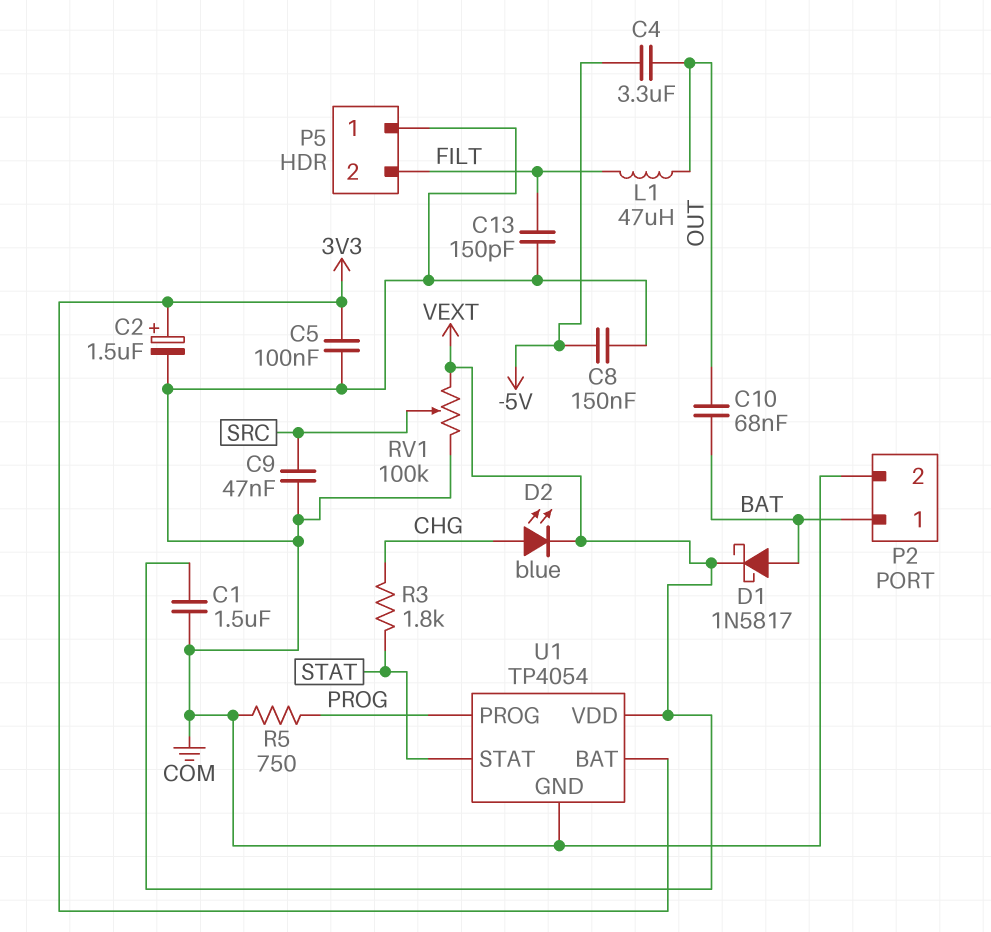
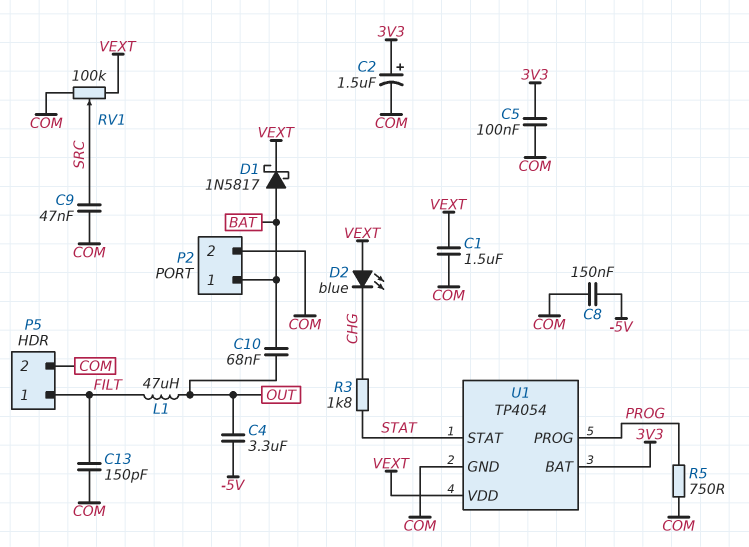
D2: LED blue (A CHG, K VEXT) -> LED blue (A VEXT, K CHG)
P5 pin 1: COM -> FILT
P5 pin 2: FILT -> COM

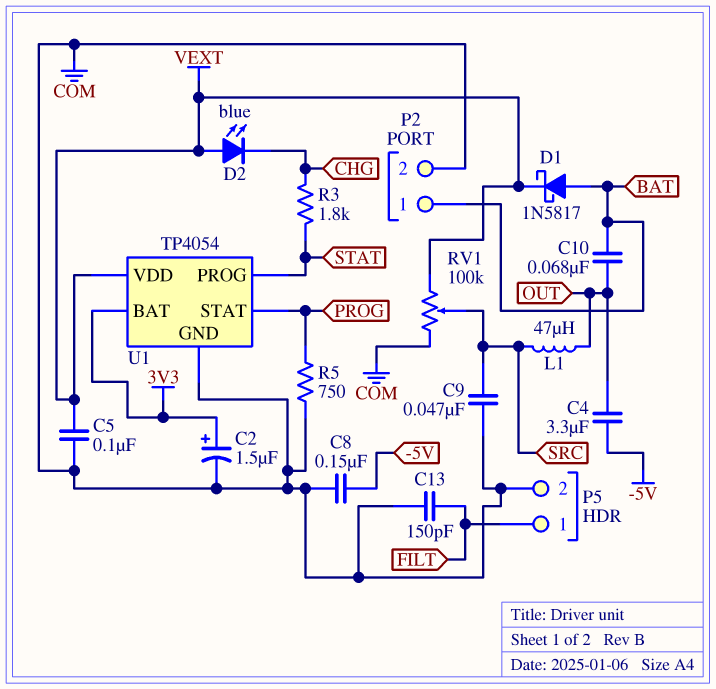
C1: 1.5uF (COM, VEXT) -> none
C5: 100nF (3V3, COM) -> 100nF (COM, VEXT)
L1: 47uH (FILT, OUT) -> 47uH (OUT, SRC)
U1 pin PROG: PROG -> STAT
U1 pin STAT: STAT -> PROG

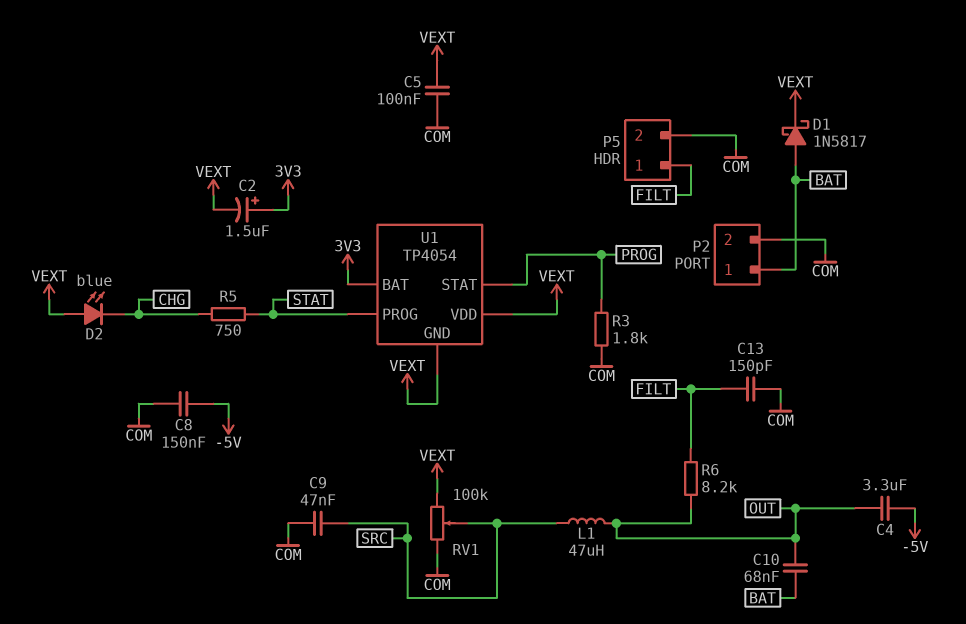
C2: 1.5uF (plus 3V3, minus COM) -> 1.5uF (plus 3V3, minus VEXT)
R3: 1.8k (CHG, STAT) -> 1.8k (COM, PROG)
R5: 750 (COM, PROG) -> 750 (CHG, STAT)
R6: none -> 8.2k (FILT, OUT)
U1 pin GND: COM -> VEXT

